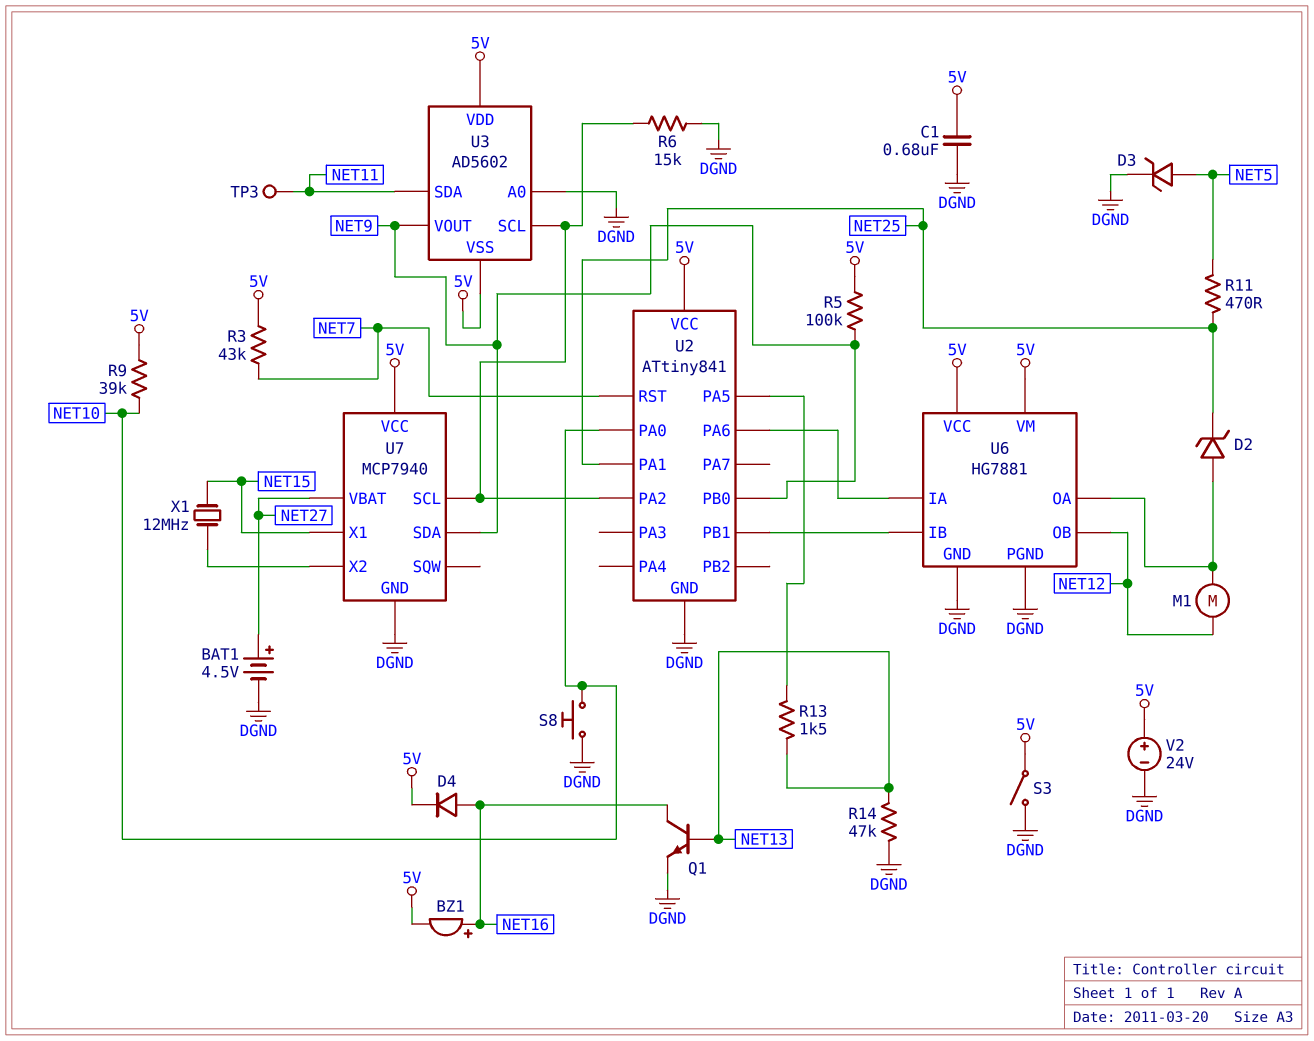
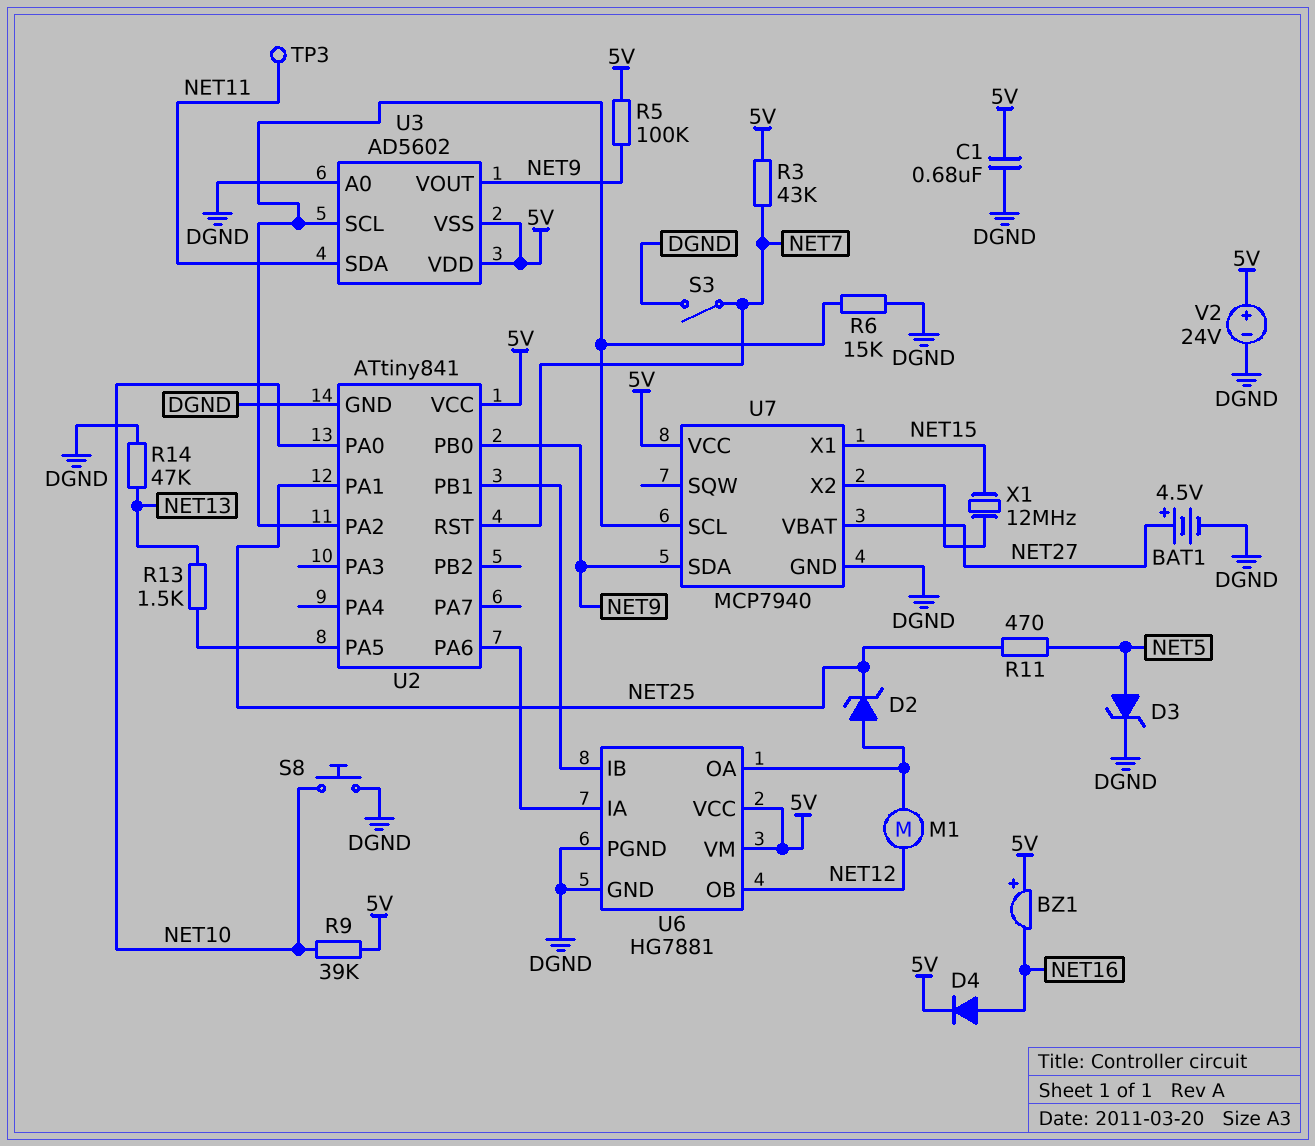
BZ1: buzzer (plus NET16, minus 5V) -> buzzer (plus 5V, minus NET16)
Q1: NPN (B NET13, C NET16, E DGND) -> none
S3: switch (5V, DGND) -> switch (DGND, NET7)

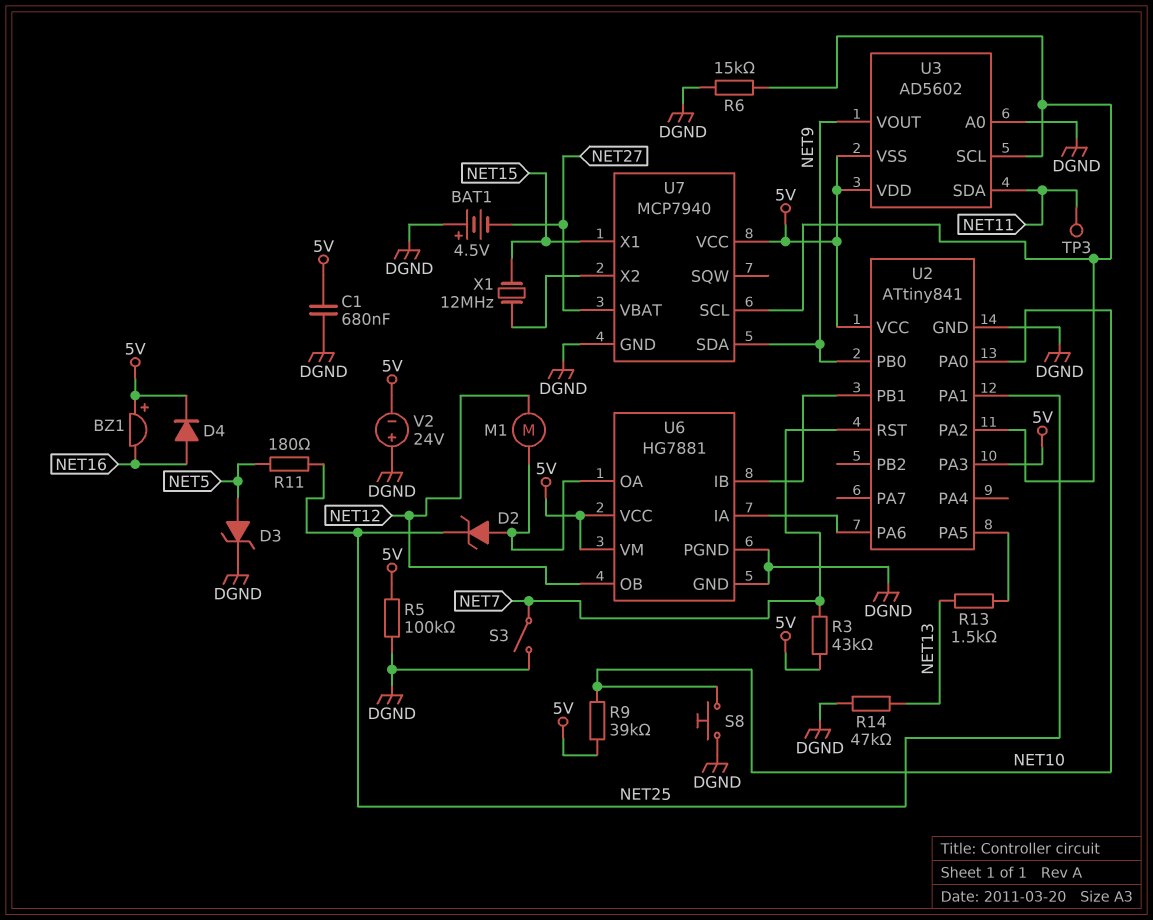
BAT1: 4.5V (plus NET27, minus DGND) -> 4.5V (plus DGND, minus NET27)
R5: 100k (5V, NET9) -> 100k (5V, DGND)
R11: 470 (NET5, NET25) -> 180 (NET5, NET25)
U2 pin PA3: none -> 5V
V2: 24V (plus 5V, minus DGND) -> 24V (plus DGND, minus 5V)

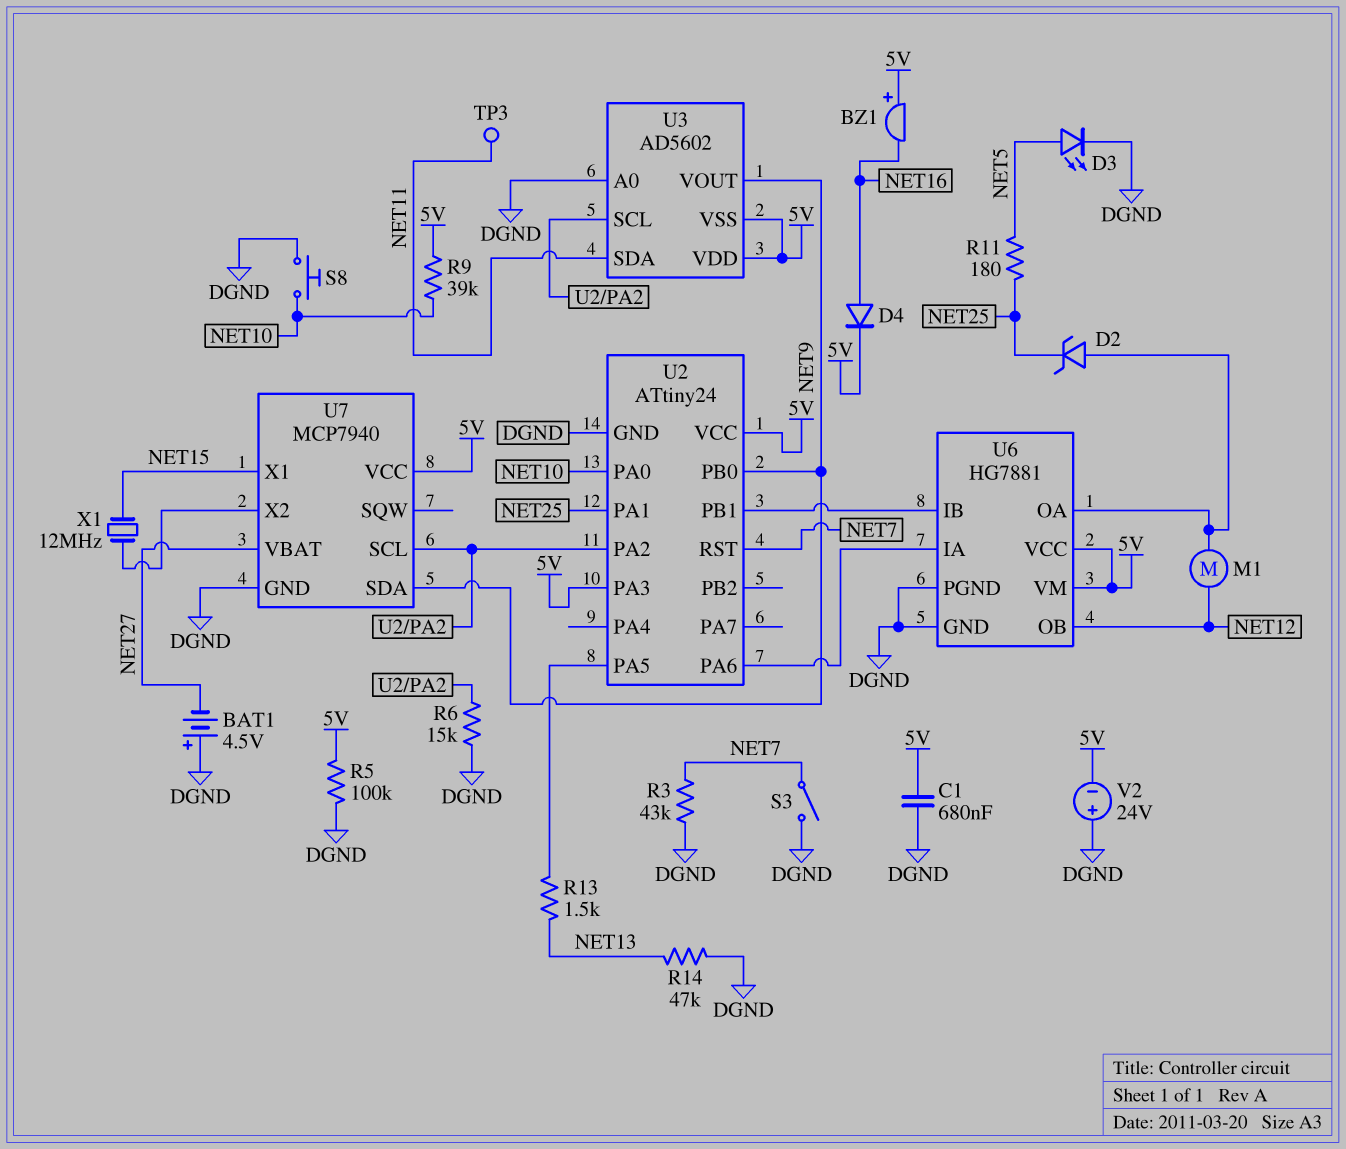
D3: zener (A NET5, K DGND) -> LED (A NET5, K DGND)
R3: 43k (5V, NET7) -> 43k (DGND, NET7)
U2: ATtiny841 -> ATtiny24

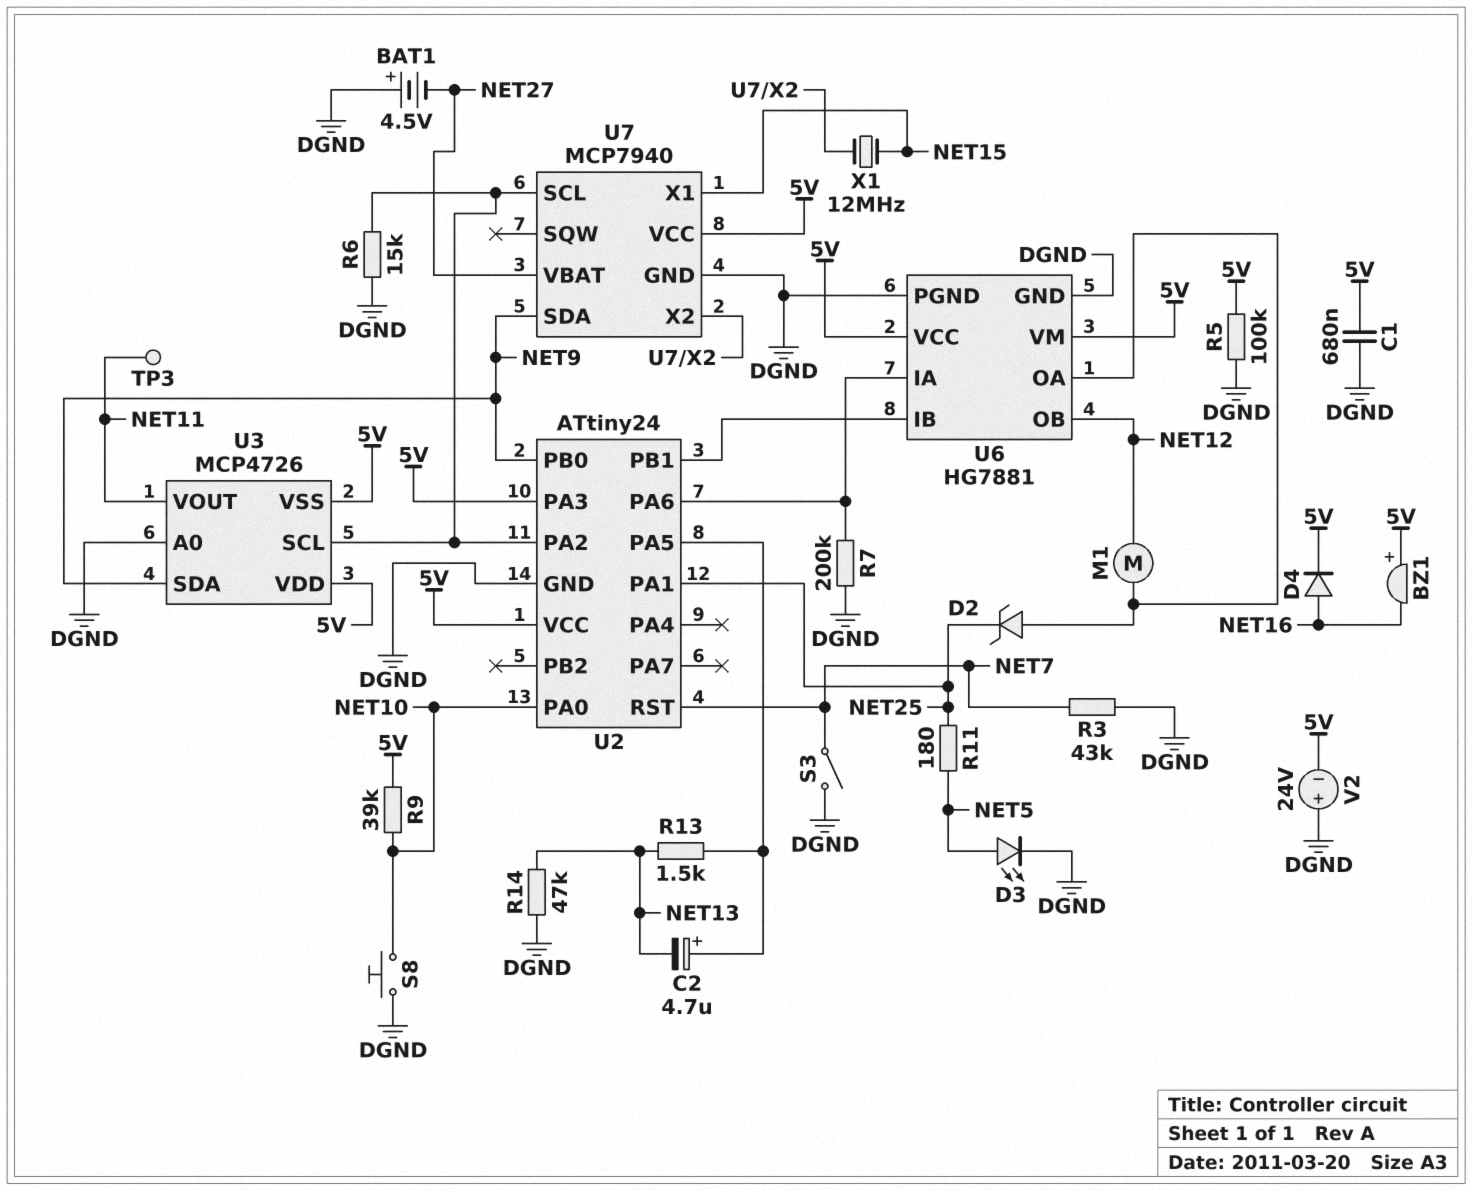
C2: none -> 4.7uF (plus U2/PA5, minus NET13)
R7: none -> 200k (DGND, U2/PA6)
U3: AD5602 -> MCP4726
U3 pin SDA: NET11 -> NET9
U3 pin VOUT: NET9 -> NET11

